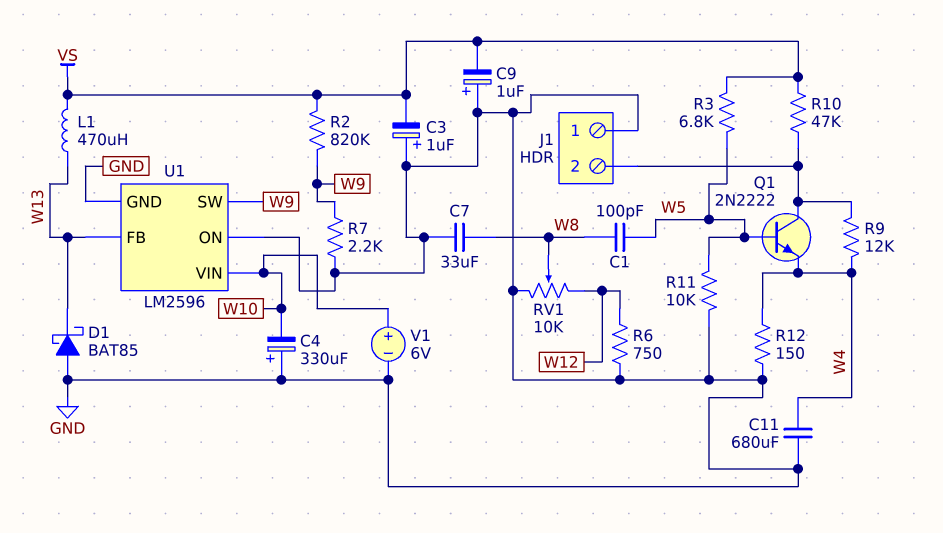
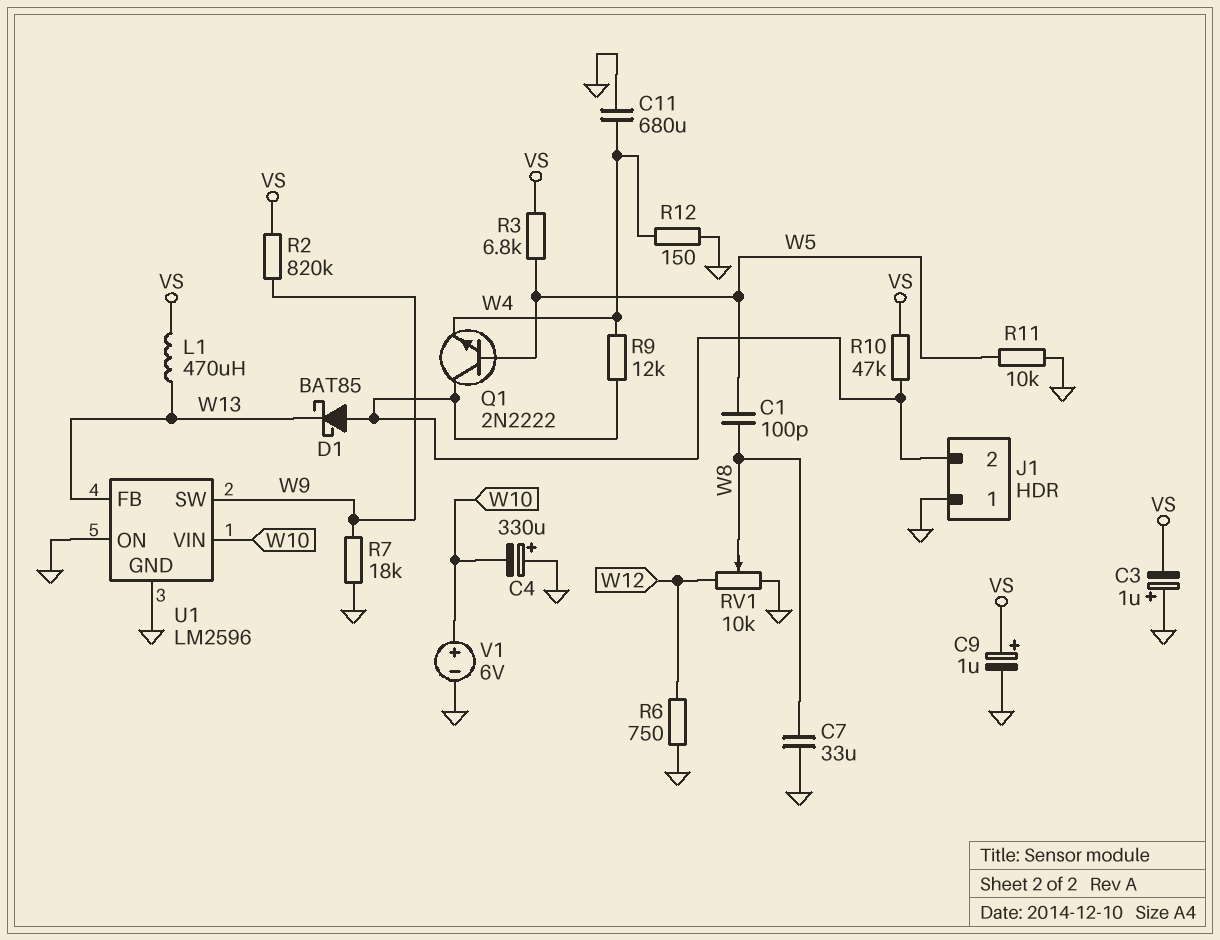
C9: 1uF (plus GND, minus VS) -> 1uF (plus VS, minus GND)
D1: schottky BAT85 (A GND, K W13) -> schottky BAT85 (A J1/2, K W13)
R7: 2.2k (GND, W9) -> 18k (GND, W9)

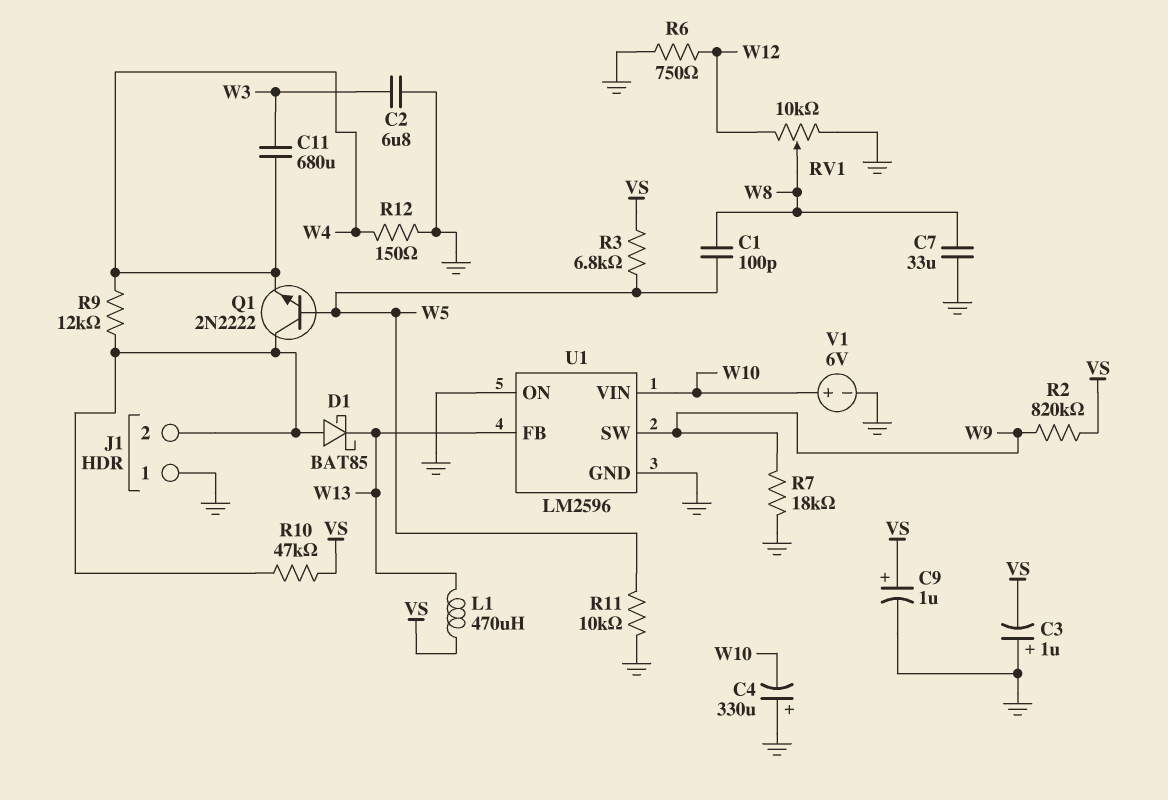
C2: none -> 6.8uF (GND, W3)
C11: 680uF (GND, W4) -> 680uF (W3, W4)

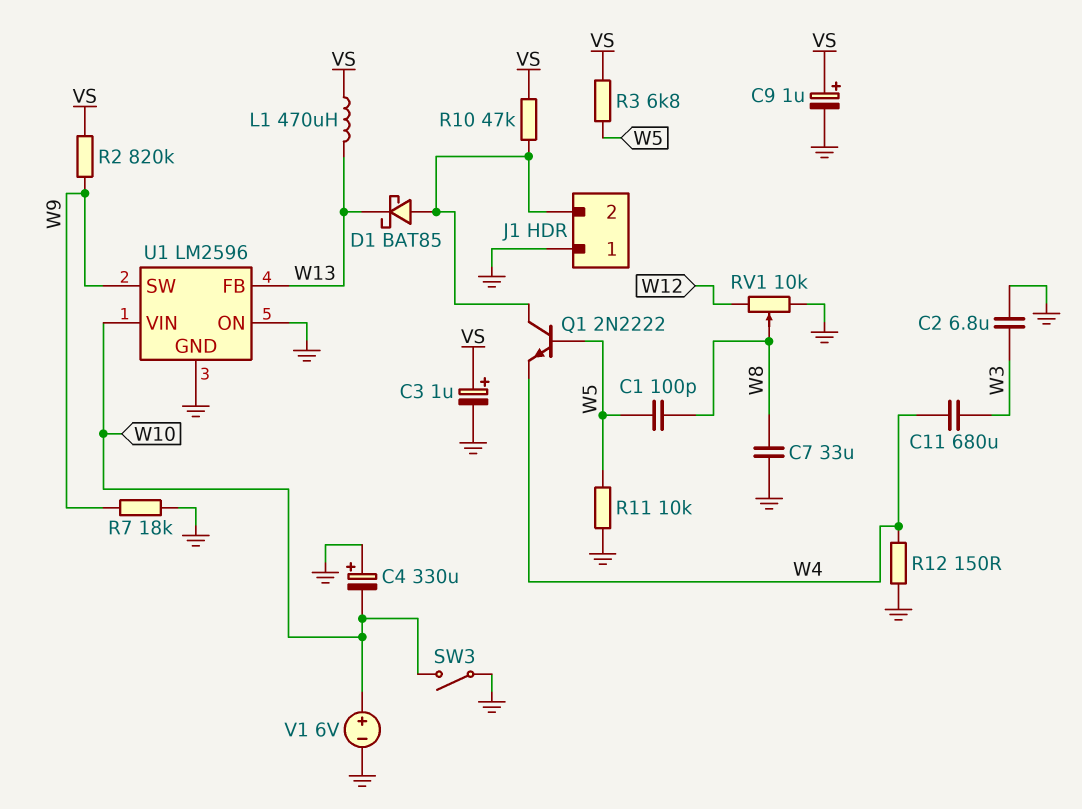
C3: 1uF (plus GND, minus VS) -> 1uF (plus VS, minus GND)
R6: 750 (GND, W12) -> none
R9: 12k (J1/2, W4) -> none
SW3: none -> switch (GND, W10)

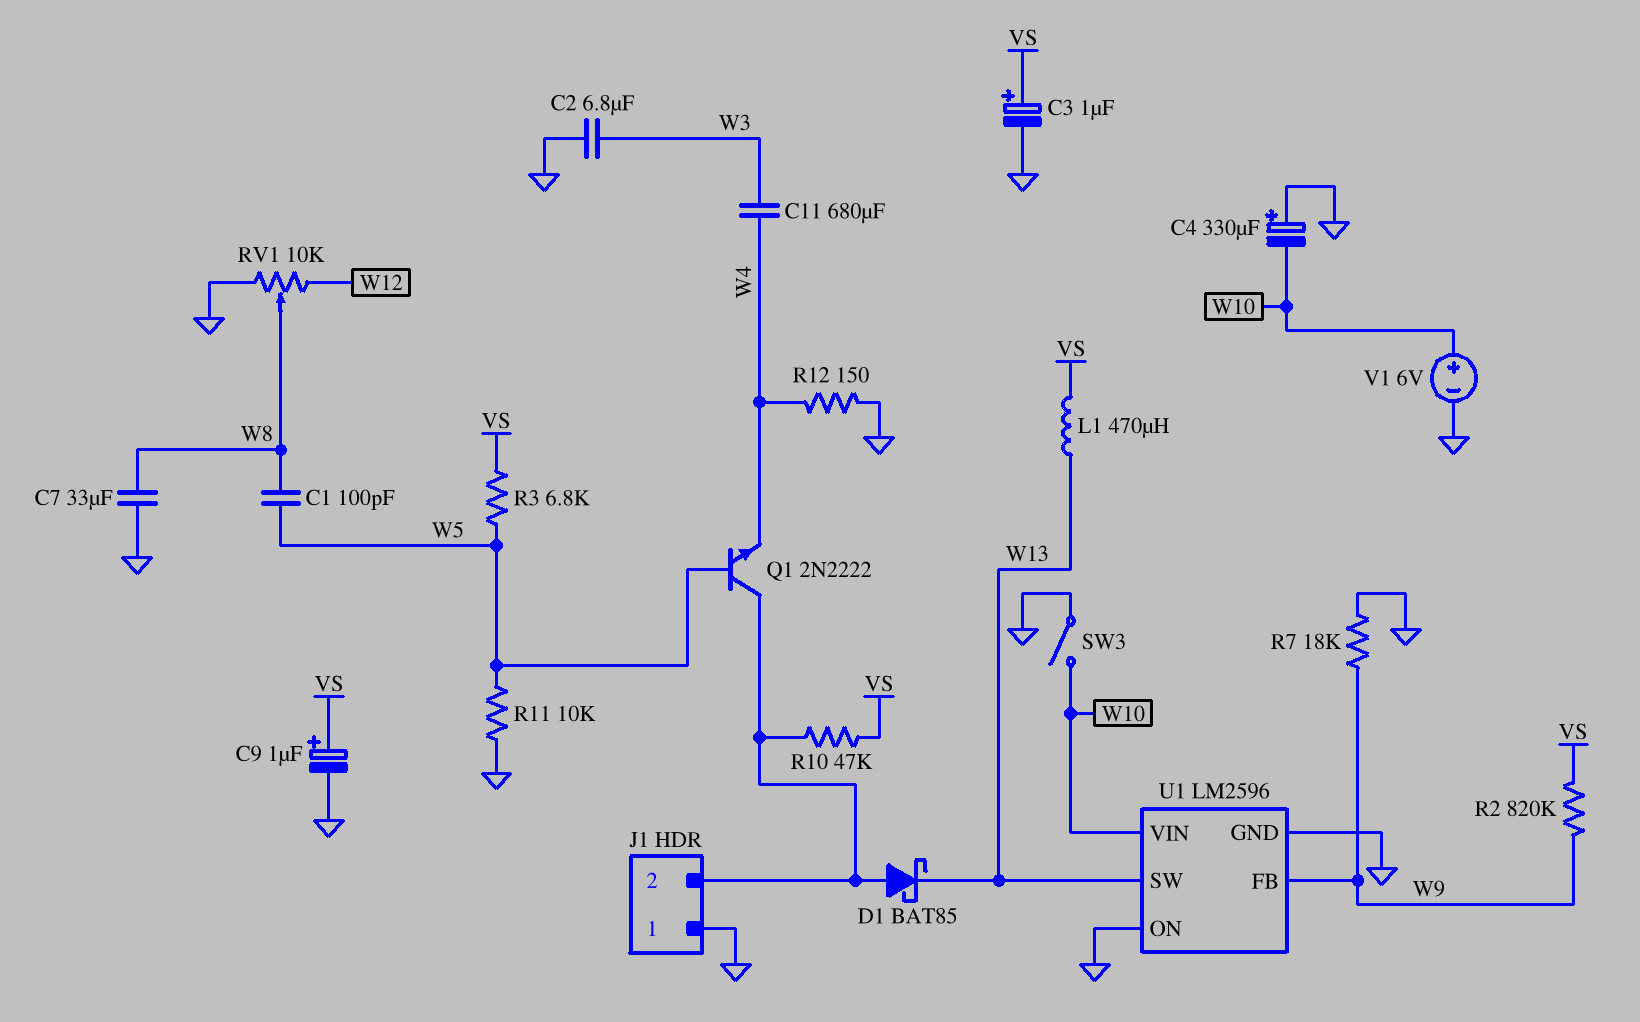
U1 pin FB: W13 -> W9
U1 pin SW: W9 -> W13

